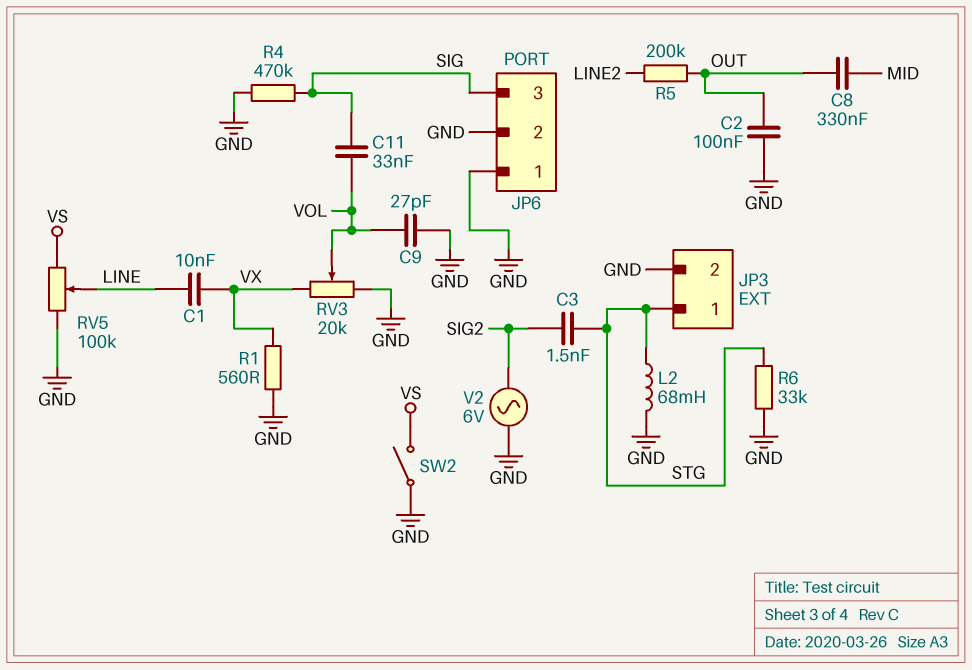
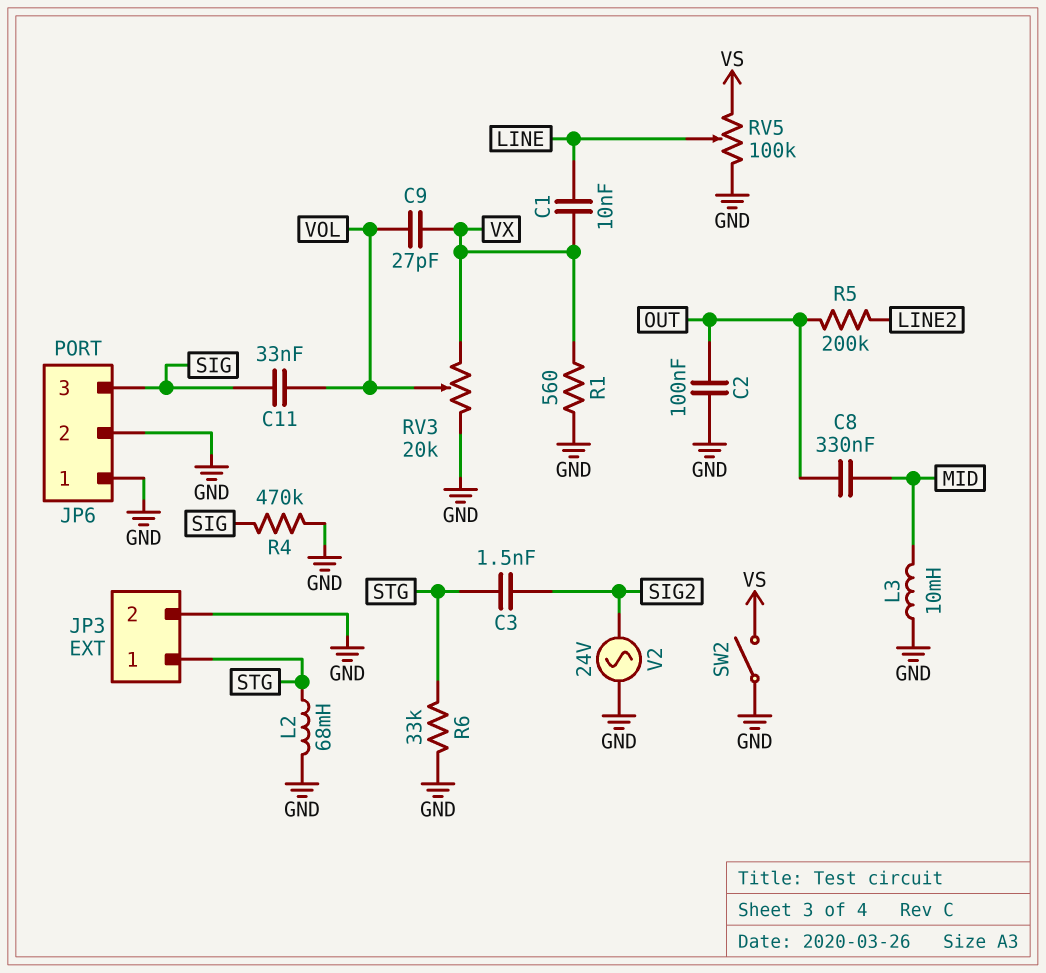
C9: 27pF (GND, VOL) -> 27pF (VOL, VX)
L3: none -> 10mH (GND, MID)
V2: AC 6V (GND, SIG2) -> AC 24V (GND, SIG2)

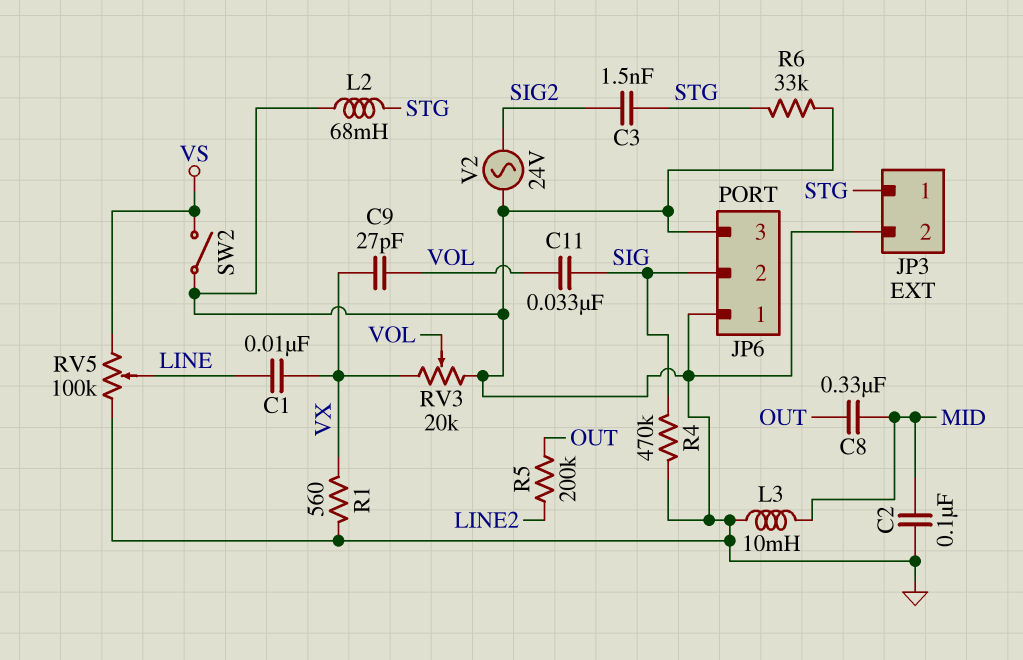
C2: 100nF (GND, OUT) -> 100nF (GND, MID)
JP6 pin 2: GND -> SIG
JP6 pin 3: SIG -> GND

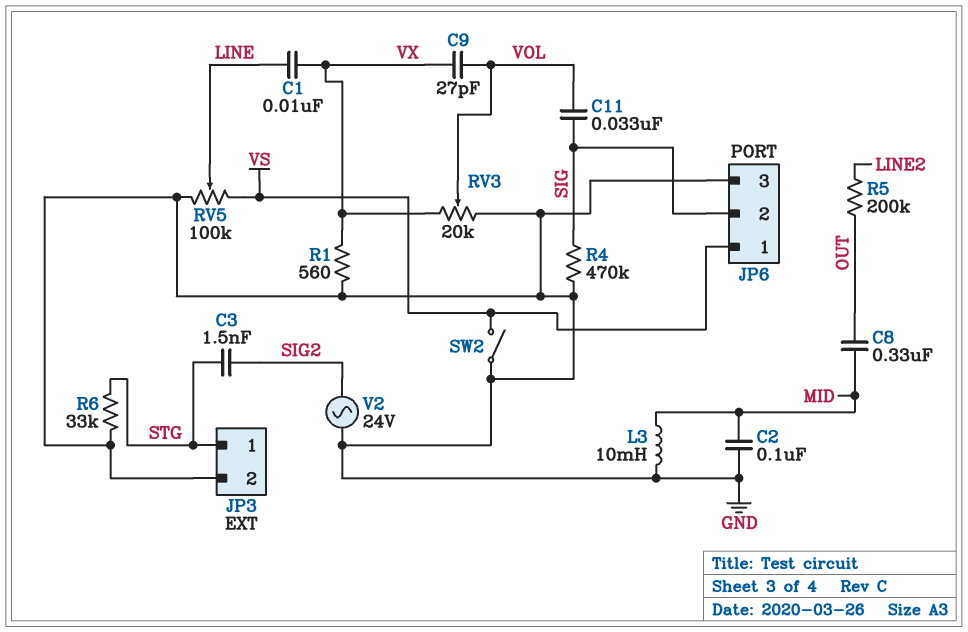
JP6 pin 1: GND -> VS
L2: 68mH (GND, STG) -> none

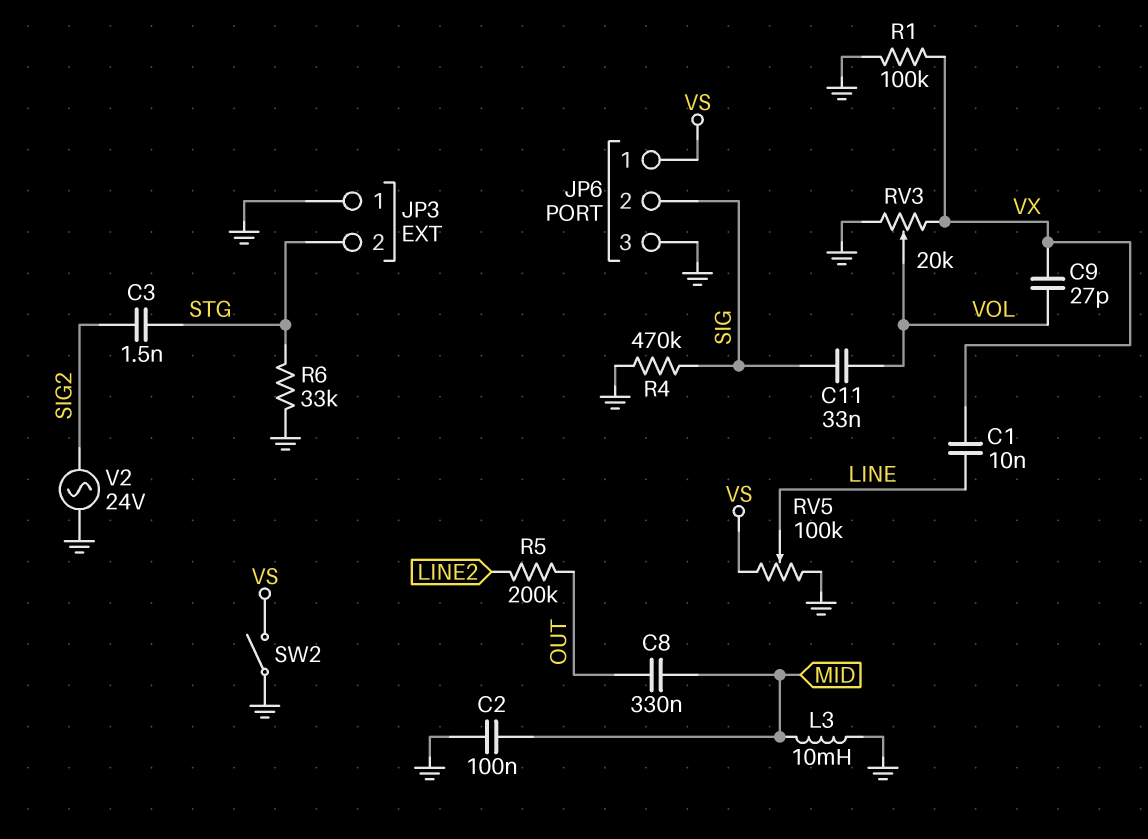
JP3 pin 1: STG -> GND
JP3 pin 2: GND -> STG
R1: 560 (GND, VX) -> 100k (GND, VX)

